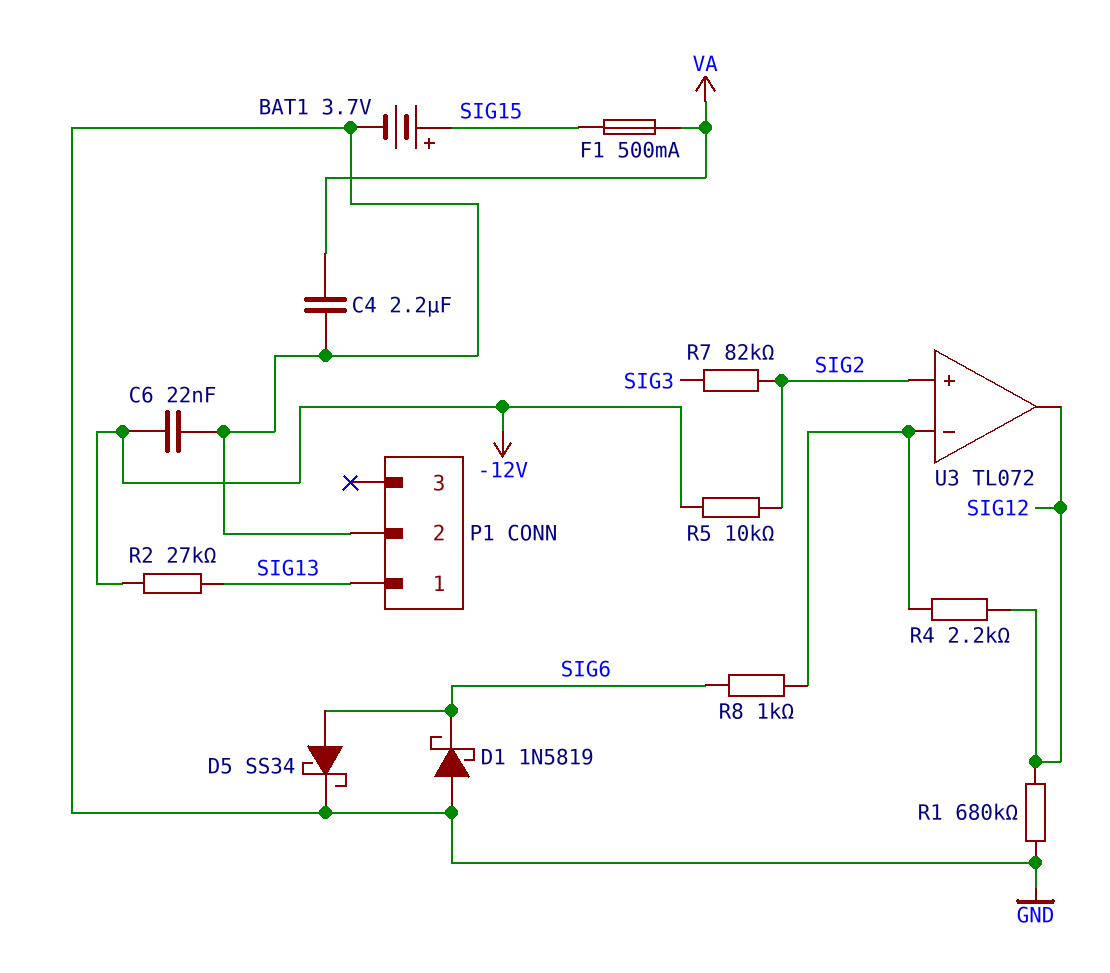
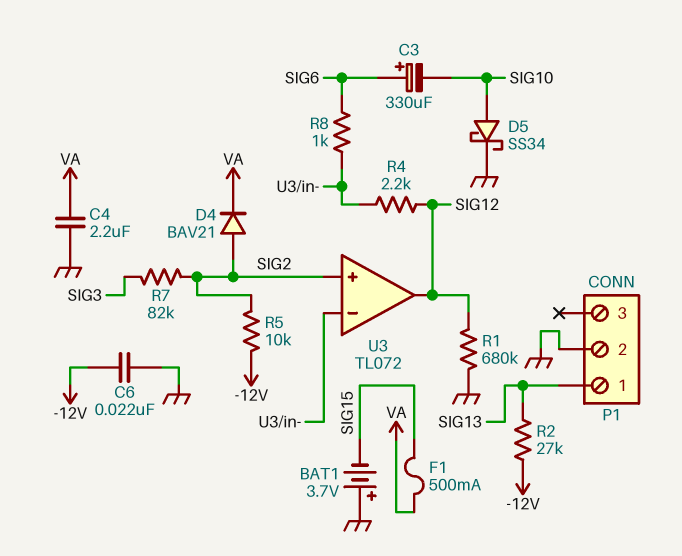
BAT1: 3.7V (plus SIG15, minus GND) -> 3.7V (plus GND, minus SIG15)
C3: none -> 330uF (plus SIG6, minus SIG10)
D1: schottky 1N5819 (A GND, K SIG6) -> none
D4: none -> diode BAV21 (A SIG2, K VA)
D5: schottky SS34 (A SIG6, K GND) -> schottky SS34 (A SIG10, K GND)

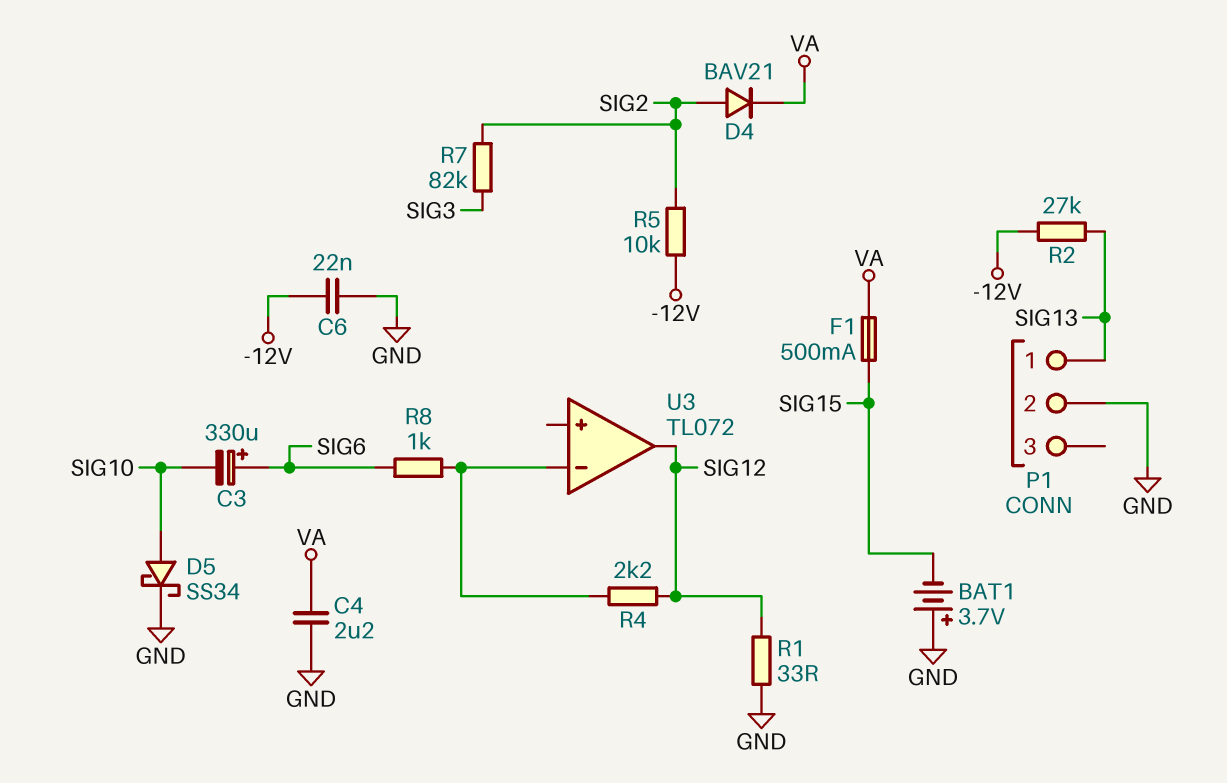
R1: 680k (GND, SIG12) -> 33 (GND, SIG12)
U3 pin in+: SIG2 -> none

